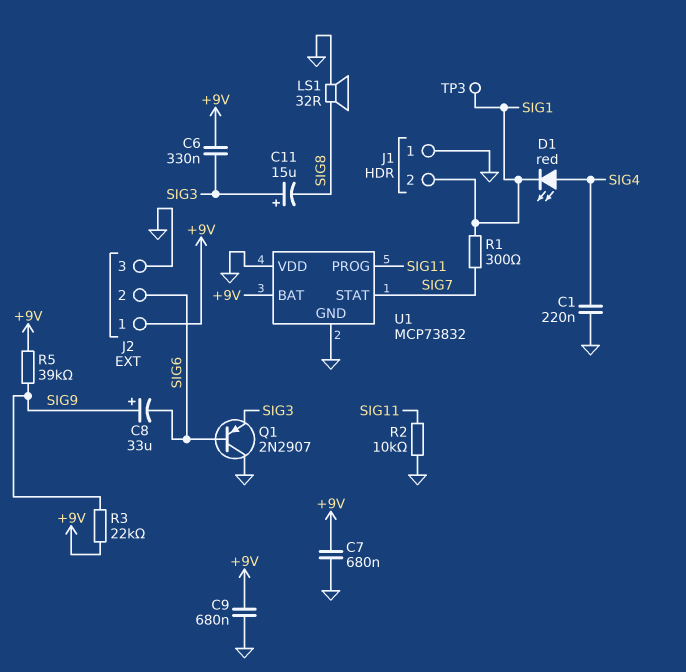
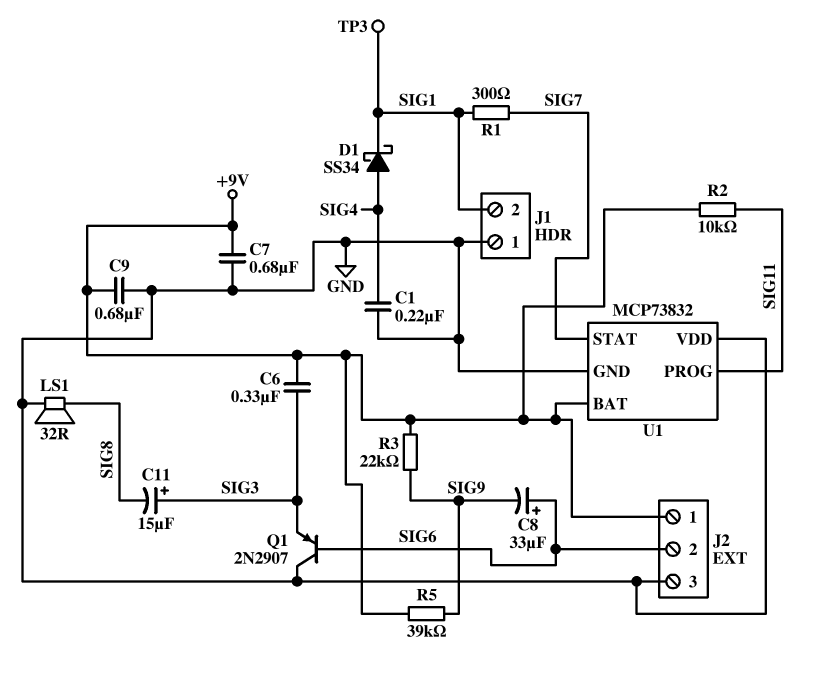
C8: 33uF (plus SIG9, minus SIG6) -> 33uF (plus SIG6, minus SIG9)
D1: LED red (A SIG4, K SIG1) -> schottky SS34 (A SIG4, K SIG1)
R2: 10k (GND, SIG11) -> 10k (+9V, SIG11)

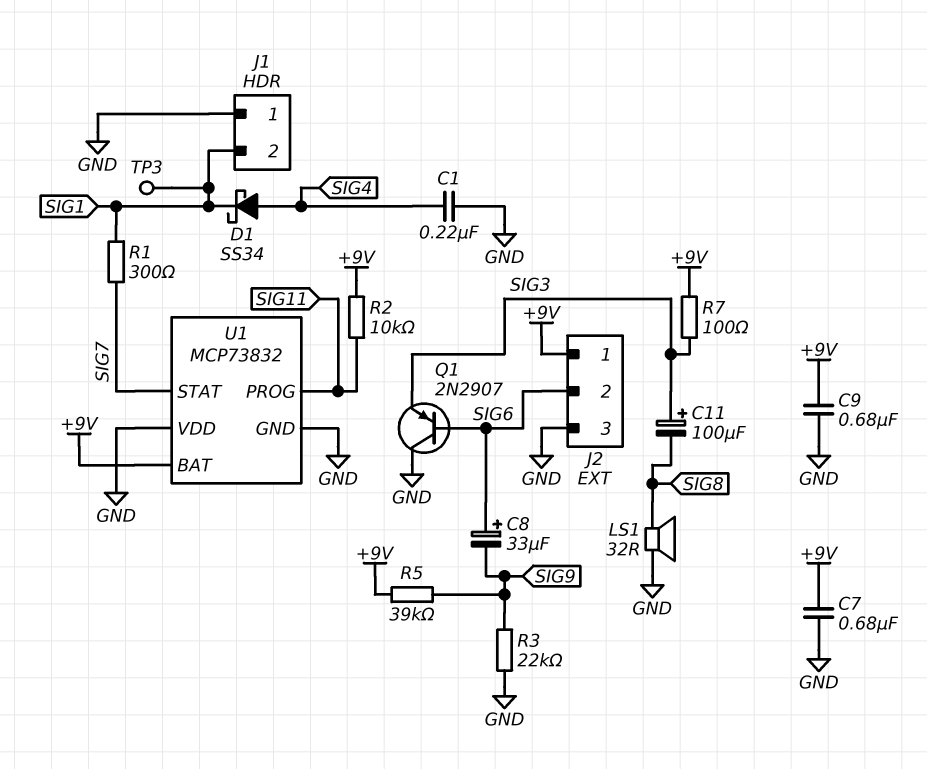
C6: 330nF (+9V, SIG3) -> none
C11: 15uF (plus SIG3, minus SIG8) -> 100uF (plus SIG3, minus SIG8)
R3: 22k (+9V, SIG9) -> 22k (GND, SIG9)
R7: none -> 100 (+9V, SIG3)

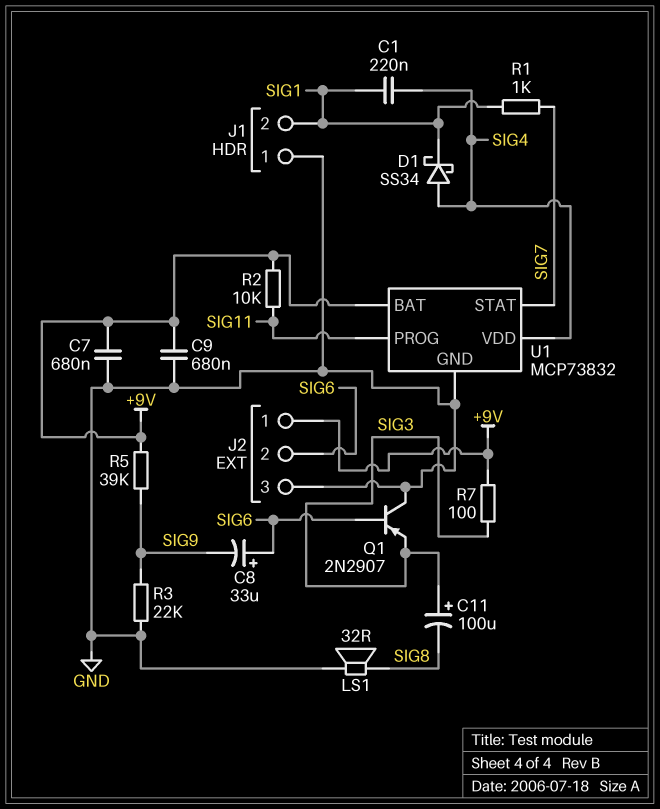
C1: 220nF (GND, SIG4) -> 220nF (SIG1, SIG4)
R1: 300 (SIG1, SIG7) -> 1k (SIG1, SIG7)
TP3: test point (SIG1) -> none
U1 pin VDD: GND -> SIG4

